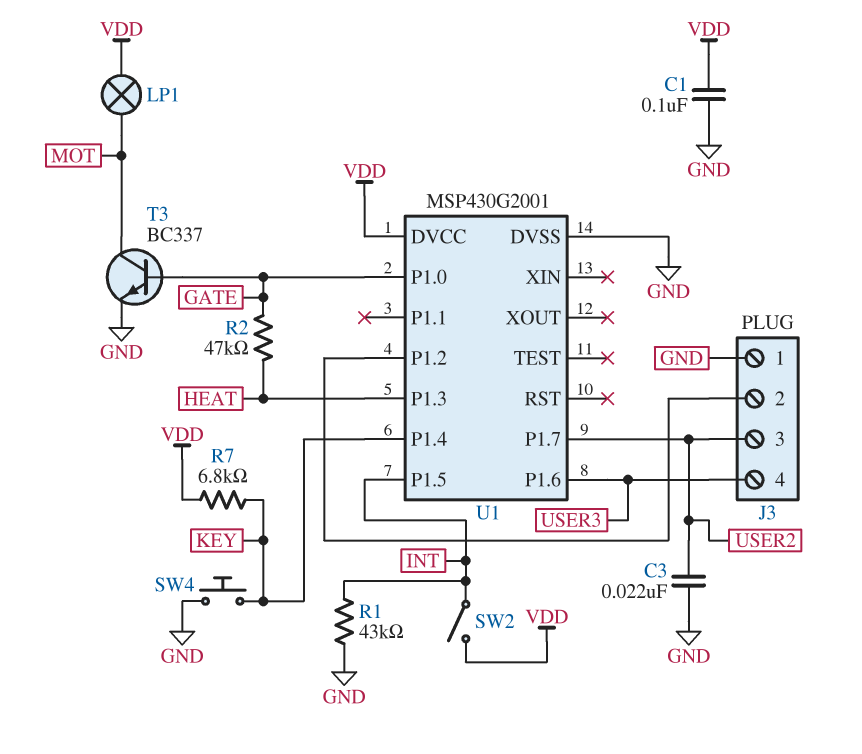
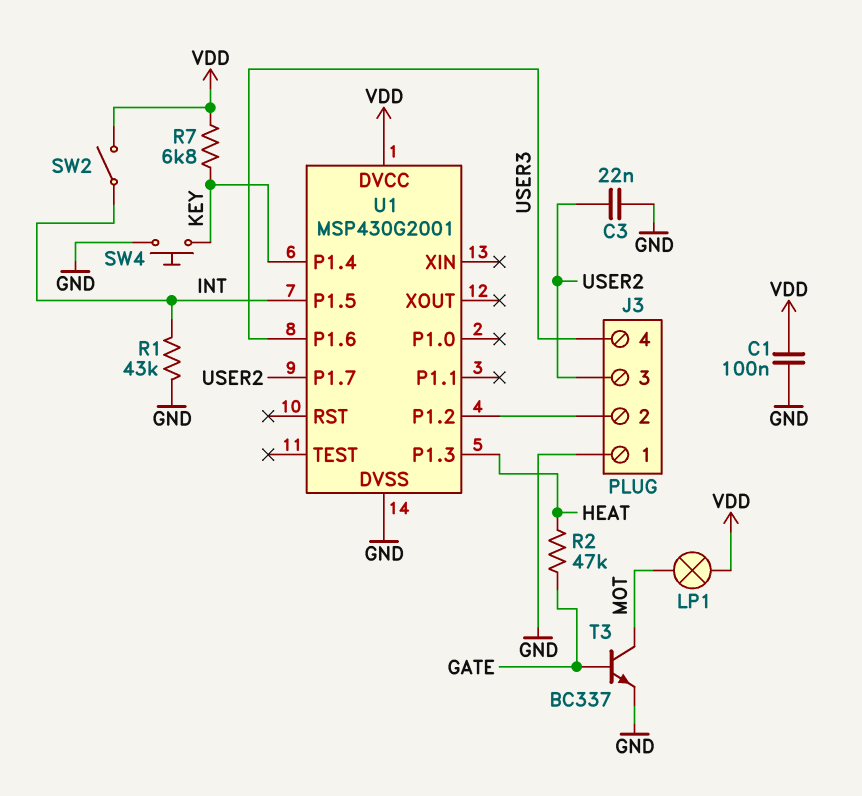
U1 pin P1.0: GATE -> none

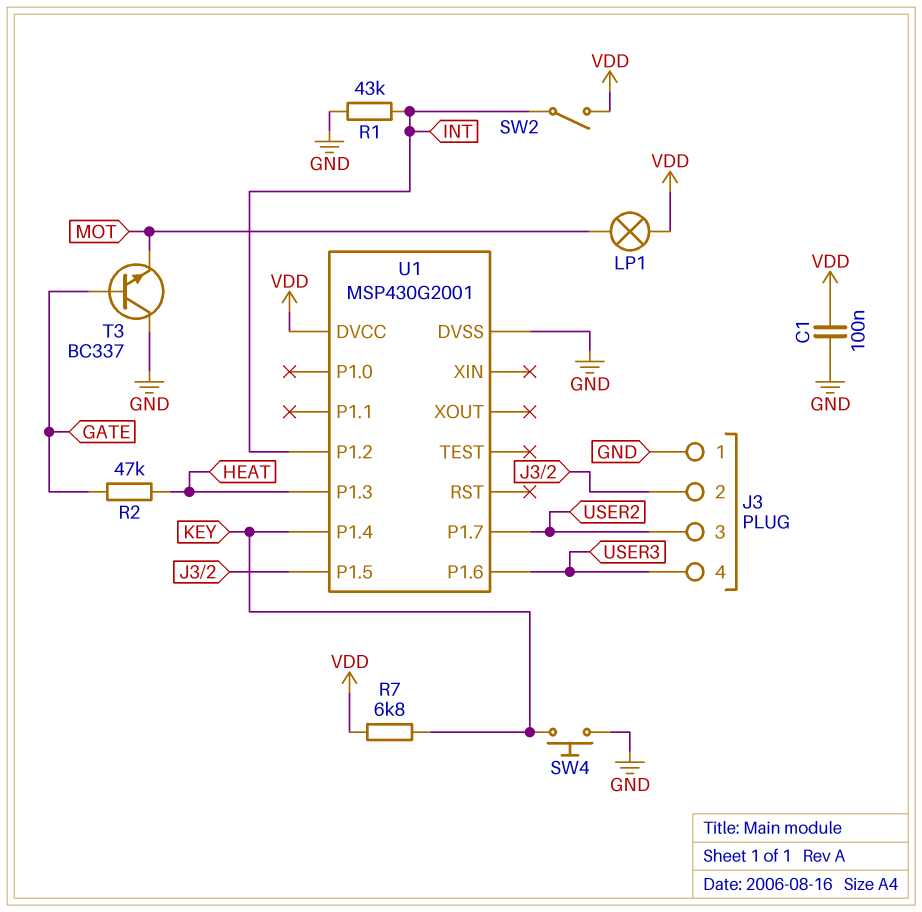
C3: 22nF (GND, USER2) -> none
T3: NPN BC337 (B GATE, C MOT, E GND) -> NPN BC337 (B GATE, C GND, E MOT)
U1 pin P1.2: J3/2 -> INT
U1 pin P1.5: INT -> J3/2

